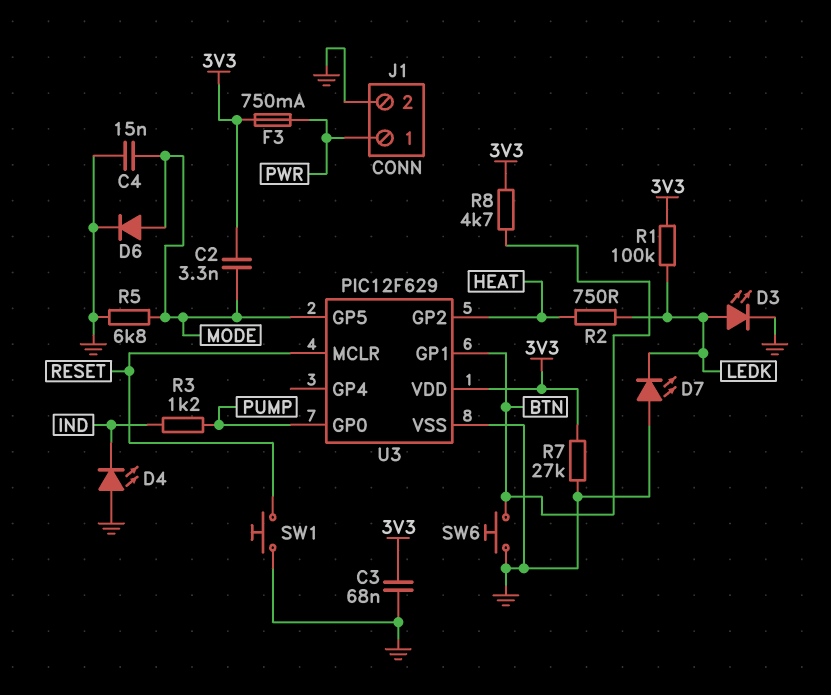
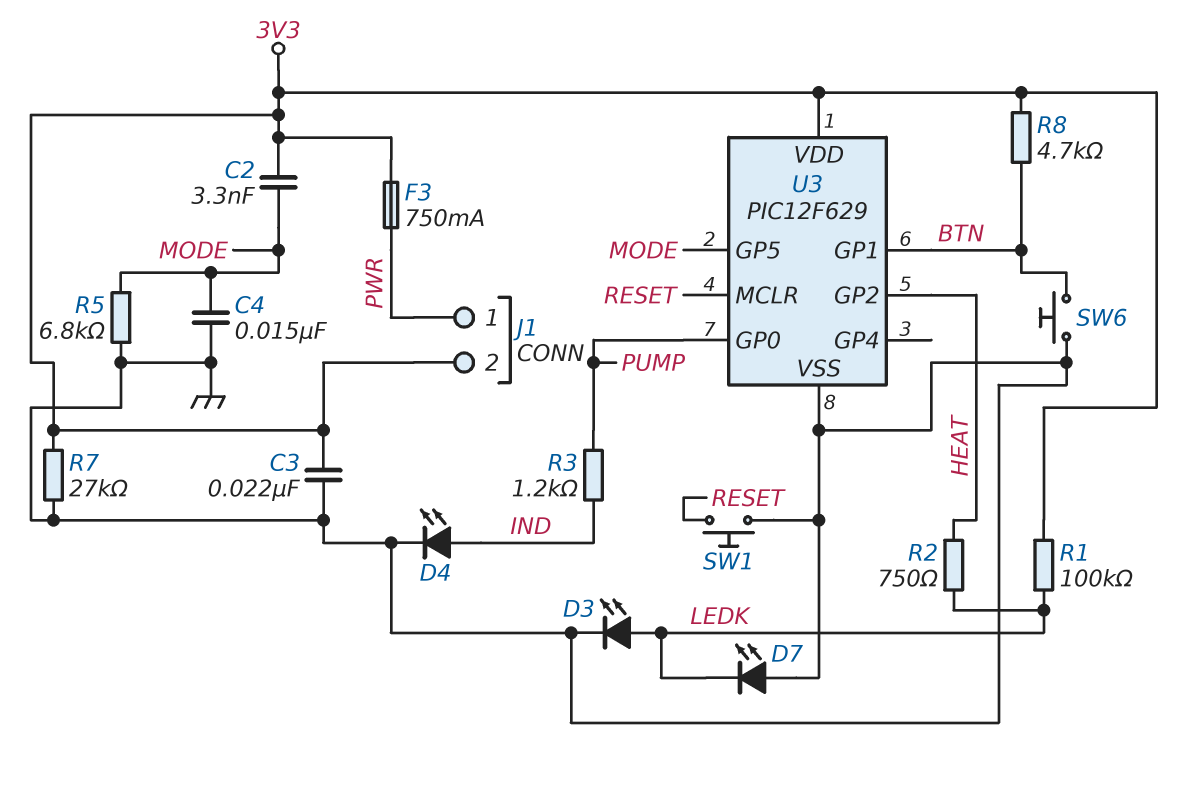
C3: 68nF (3V3, GND) -> 22nF (3V3, GND)
D4: LED (A GND, K IND) -> LED (A IND, K GND)
D6: diode (A MODE, K GND) -> none
J1 pin 2: GND -> 3V3

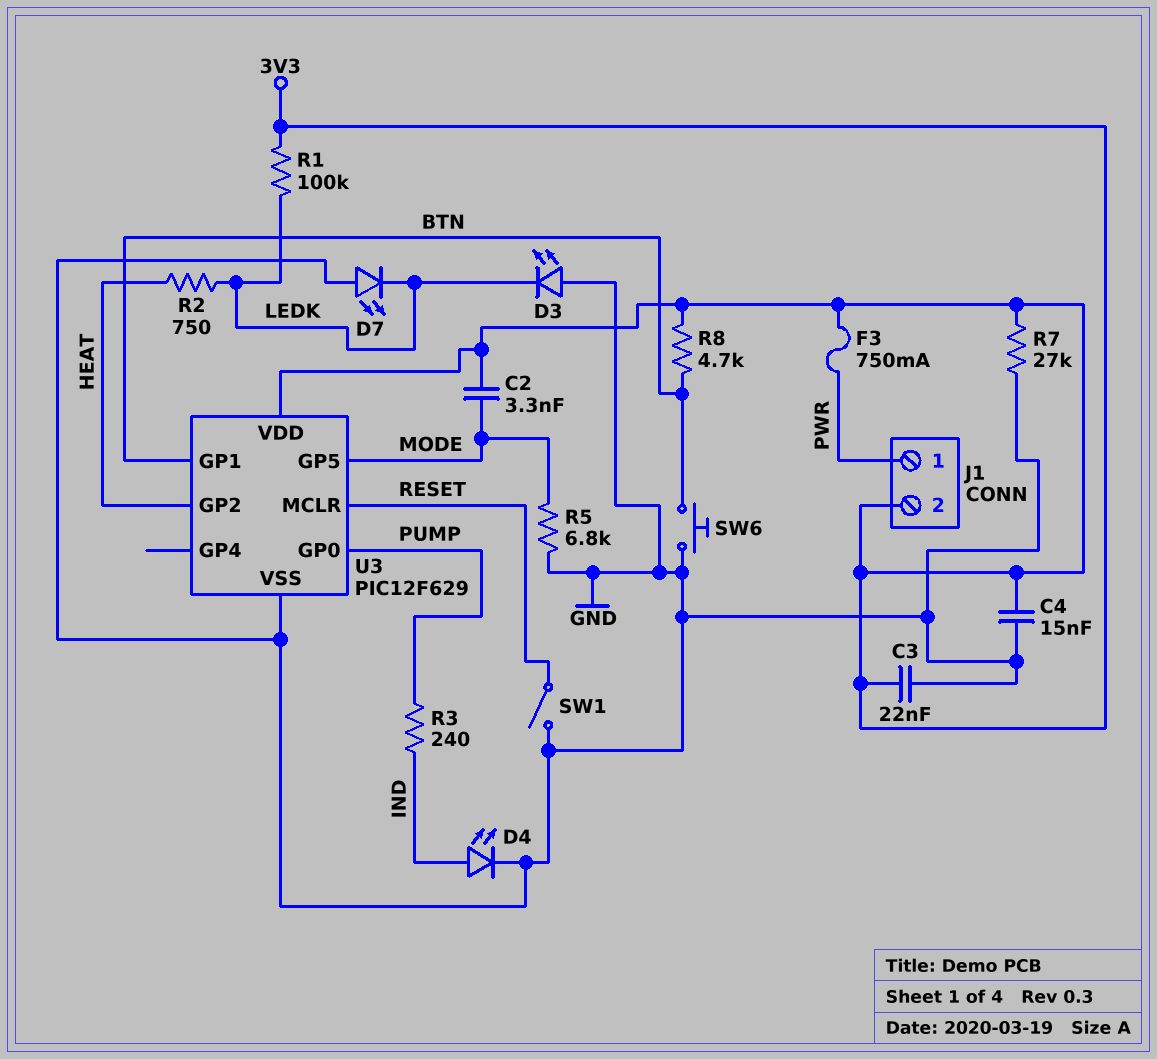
C4: 15nF (GND, MODE) -> 15nF (3V3, GND)
D3: LED (A LEDK, K GND) -> LED (A GND, K LEDK)
R3: 1.2k (IND, PUMP) -> 240 (IND, PUMP)
SW1: button (GND, RESET) -> switch (GND, RESET)

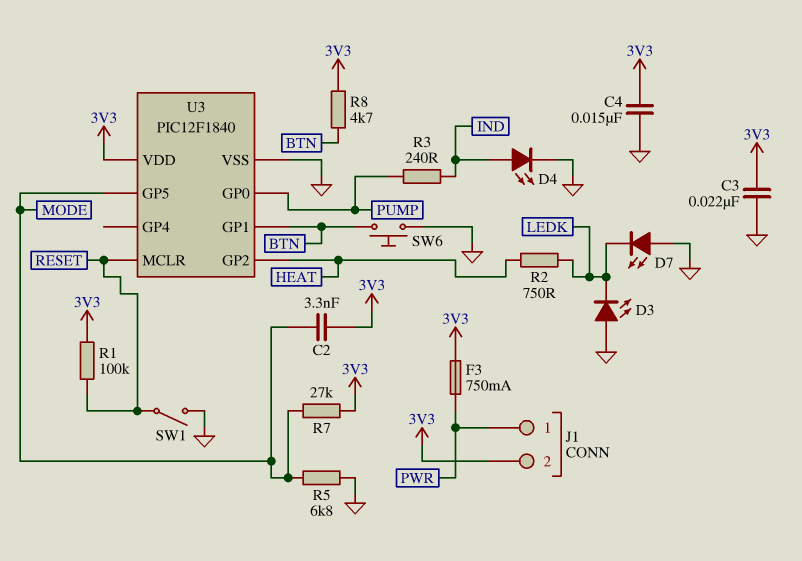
R1: 100k (3V3, LEDK) -> 100k (3V3, RESET)
R7: 27k (3V3, GND) -> 27k (3V3, MODE)
U3: PIC12F629 -> PIC12F1840

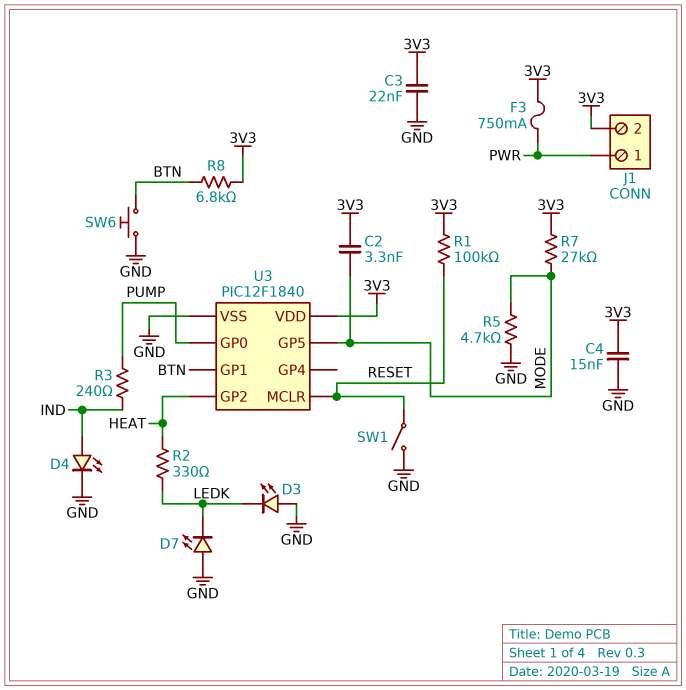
R2: 750 (HEAT, LEDK) -> 330 (HEAT, LEDK)
R5: 6.8k (GND, MODE) -> 4.7k (GND, MODE)
R8: 4.7k (3V3, BTN) -> 6.8k (3V3, BTN)

